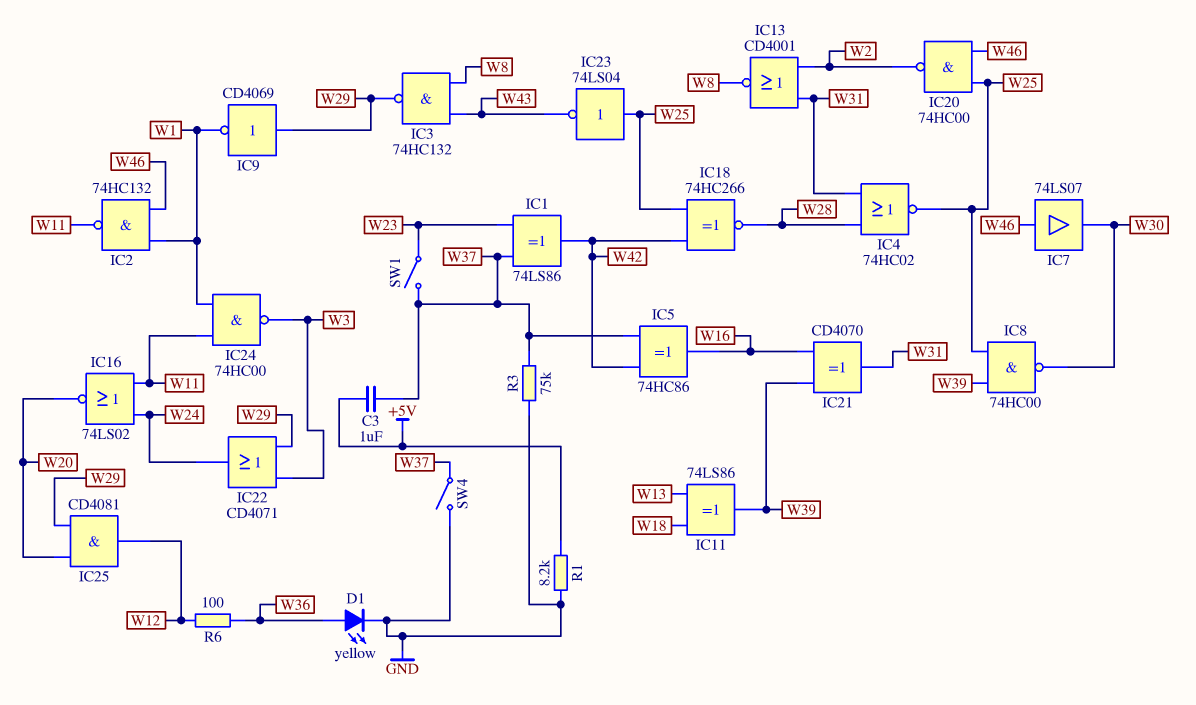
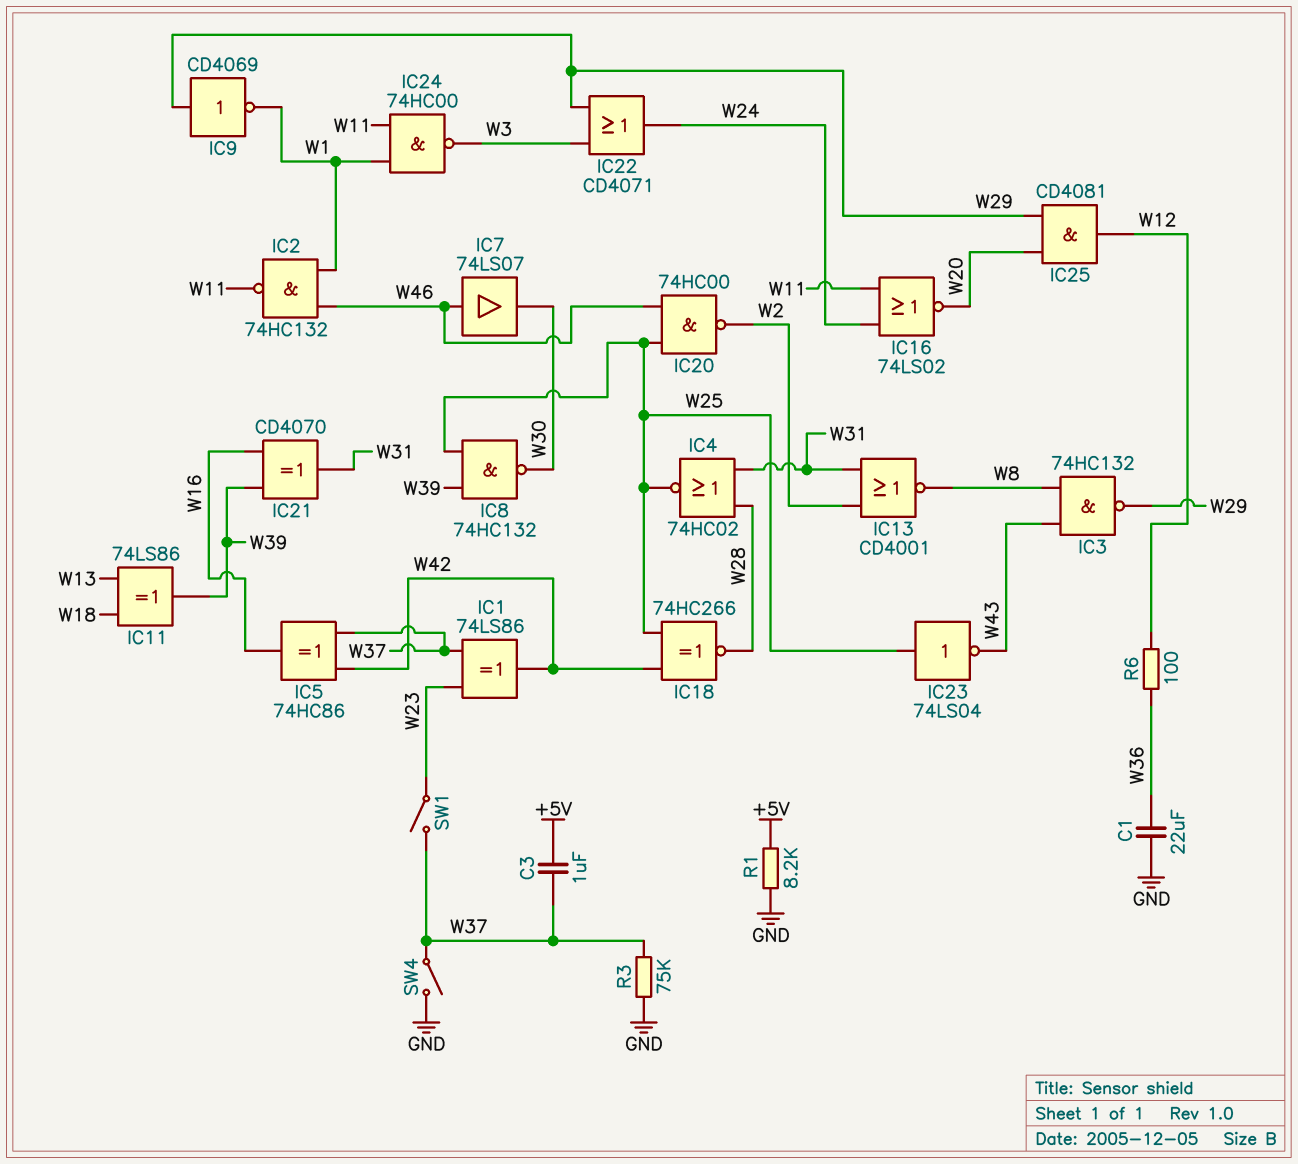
C1: none -> 22uF (GND, W36)
D1: LED yellow (A W36, K GND) -> none
IC8: NAND 74HC00 (in W25, in W39, out W30) -> NAND 74HC132 (in W25, in W39, out W30)

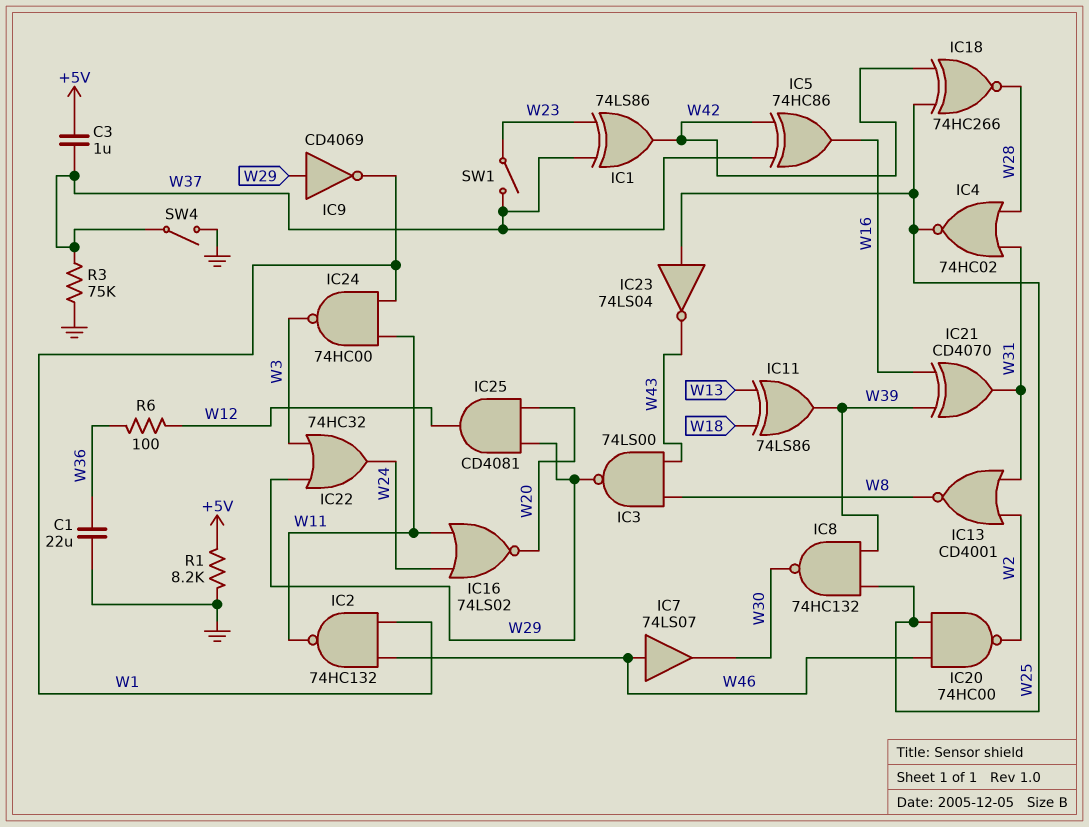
IC3: NAND 74HC132 (in W8, in W43, out W29) -> NAND 74LS00 (in W8, in W43, out W29)
IC22: OR CD4071 (in W3, in W29, out W24) -> OR 74HC32 (in W3, in W29, out W24)

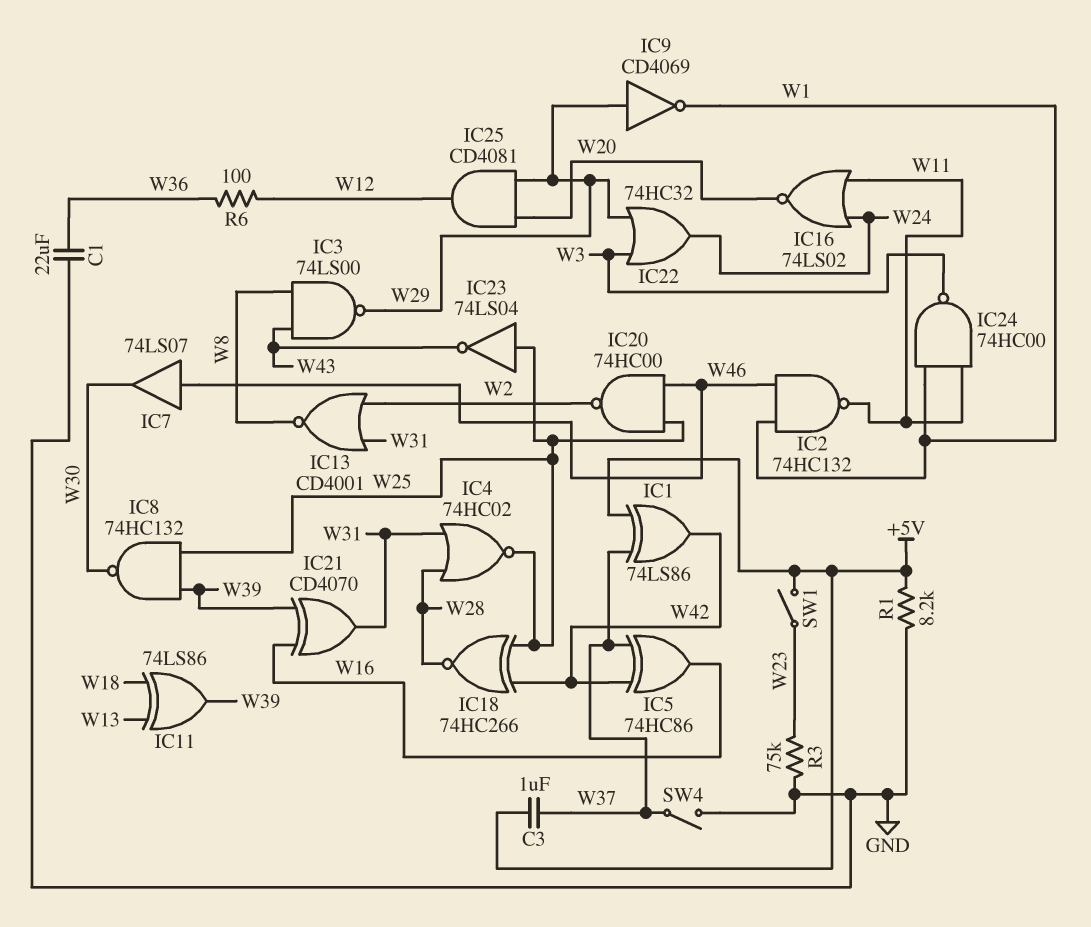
IC1: XOR 74LS86 (in W23, in W37, out W42) -> XOR 74LS86 (in +5V, in W37, out W42)
R3: 75k (GND, W37) -> 75k (GND, W23)
SW1: switch (W23, W37) -> switch (+5V, W23)

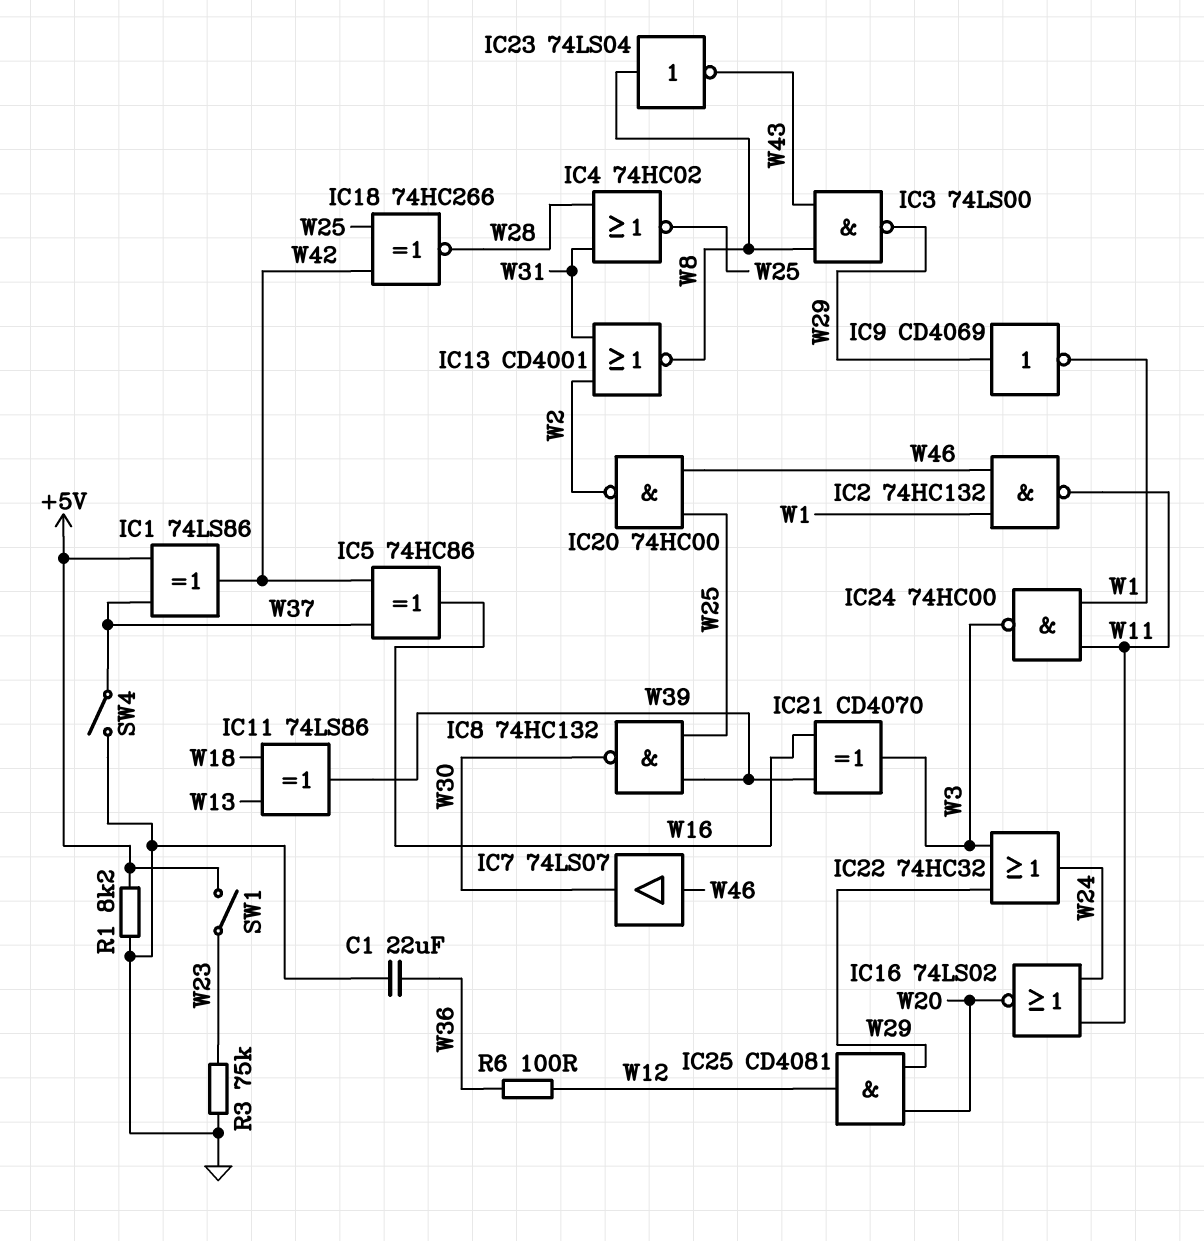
C3: 1uF (+5V, W37) -> none
IC21: XOR CD4070 (in W16, in W39, out W31) -> XOR CD4070 (in W16, in W39, out W3)
IC23: NOT 74LS04 (in W25, out W43) -> NOT 74LS04 (in W8, out W43)

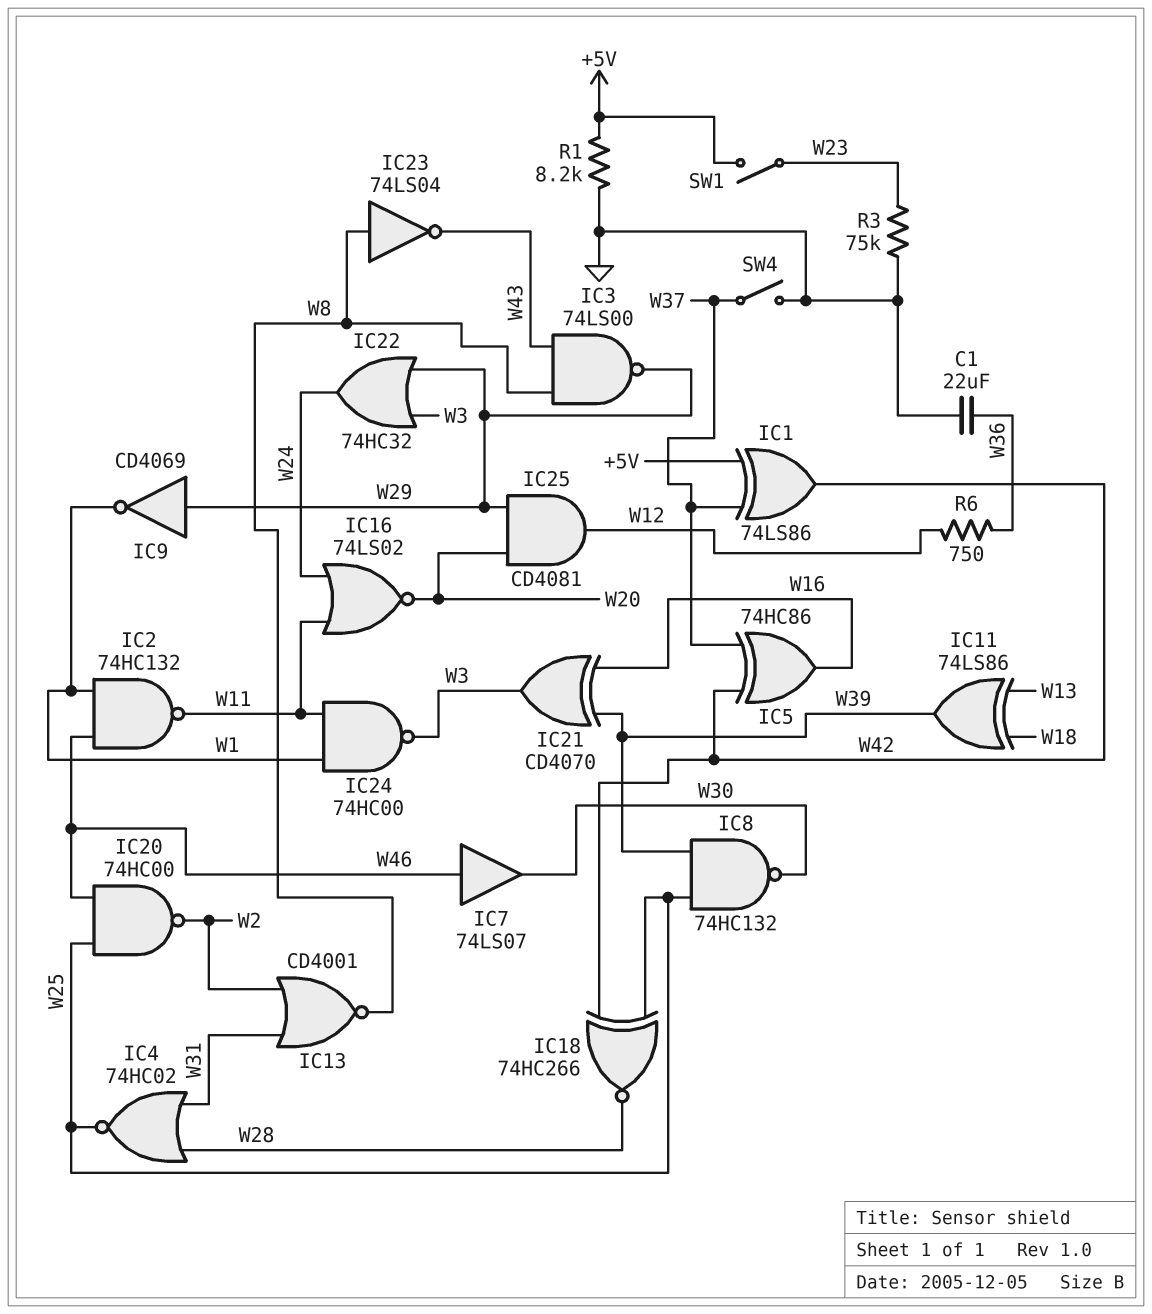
R6: 100 (W12, W36) -> 750 (W12, W36)

